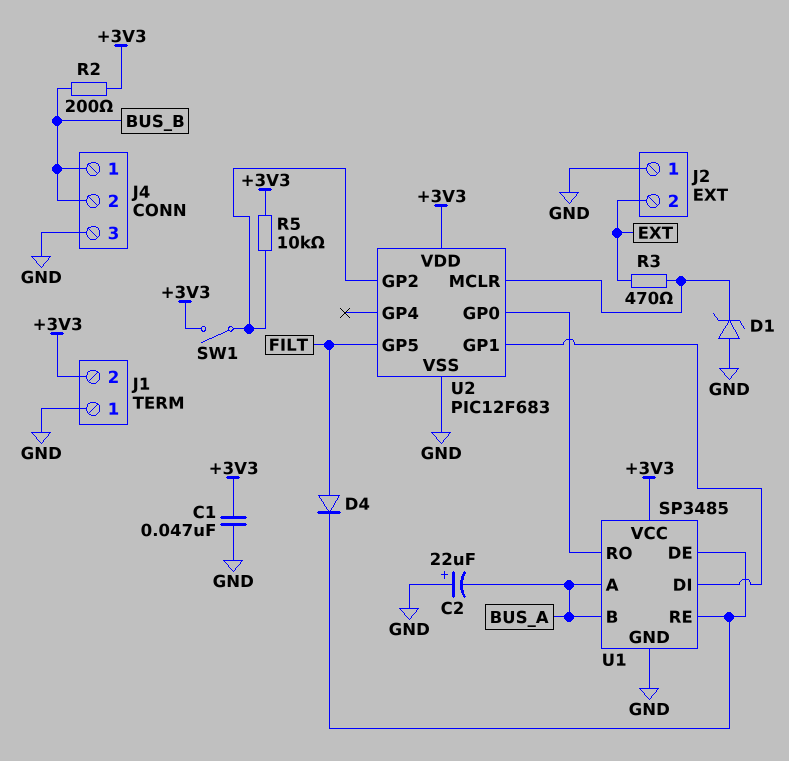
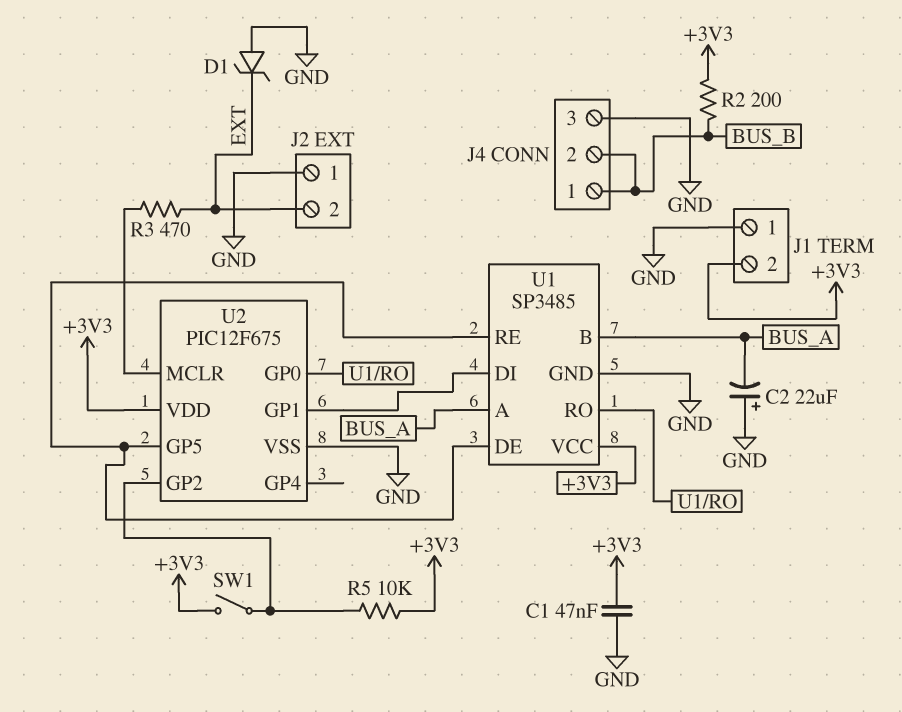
D1: zener (A GND, K U2/MCLR) -> zener (A GND, K EXT)
D4: diode (A FILT, K U1/DE) -> none
U2: PIC12F683 -> PIC12F675
U2 pin GP5: FILT -> U1/DE

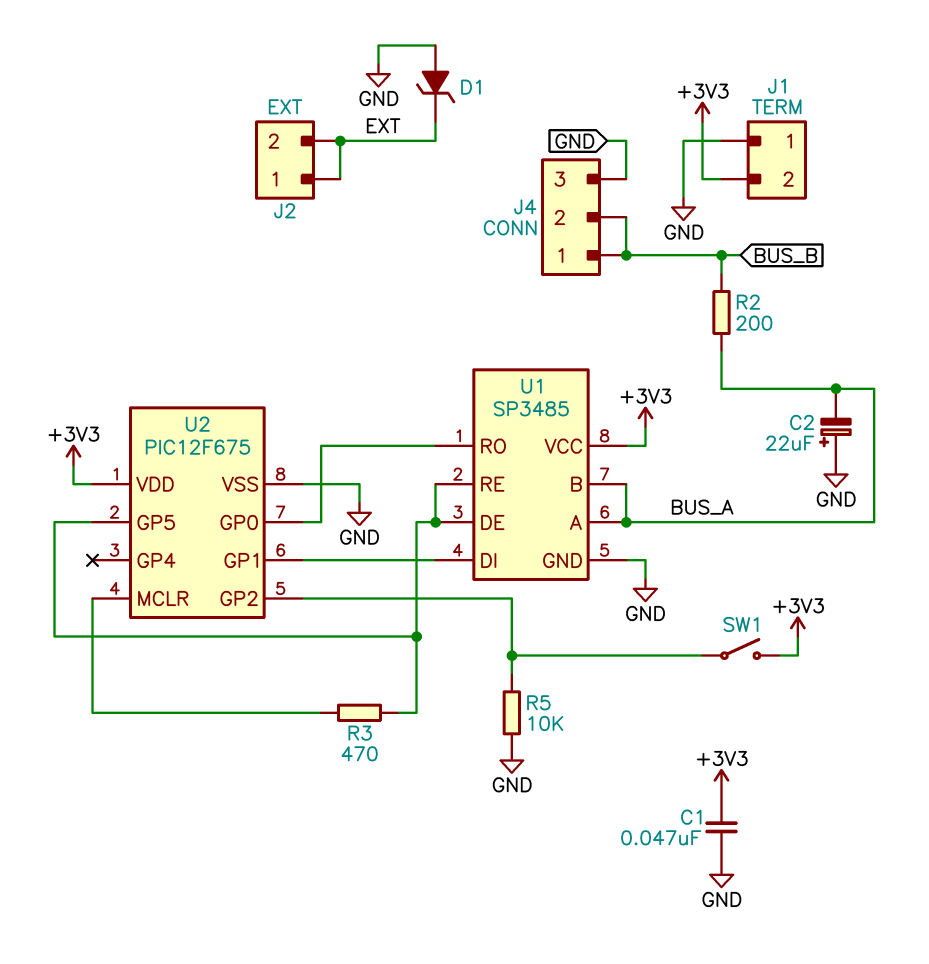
J2 pin 1: GND -> EXT
R2: 200 (+3V3, BUS_B) -> 200 (BUS_A, BUS_B)
R3: 470 (EXT, U2/MCLR) -> 470 (U1/DE, U2/MCLR)
R5: 10k (+3V3, U2/GP2) -> 10k (GND, U2/GP2)

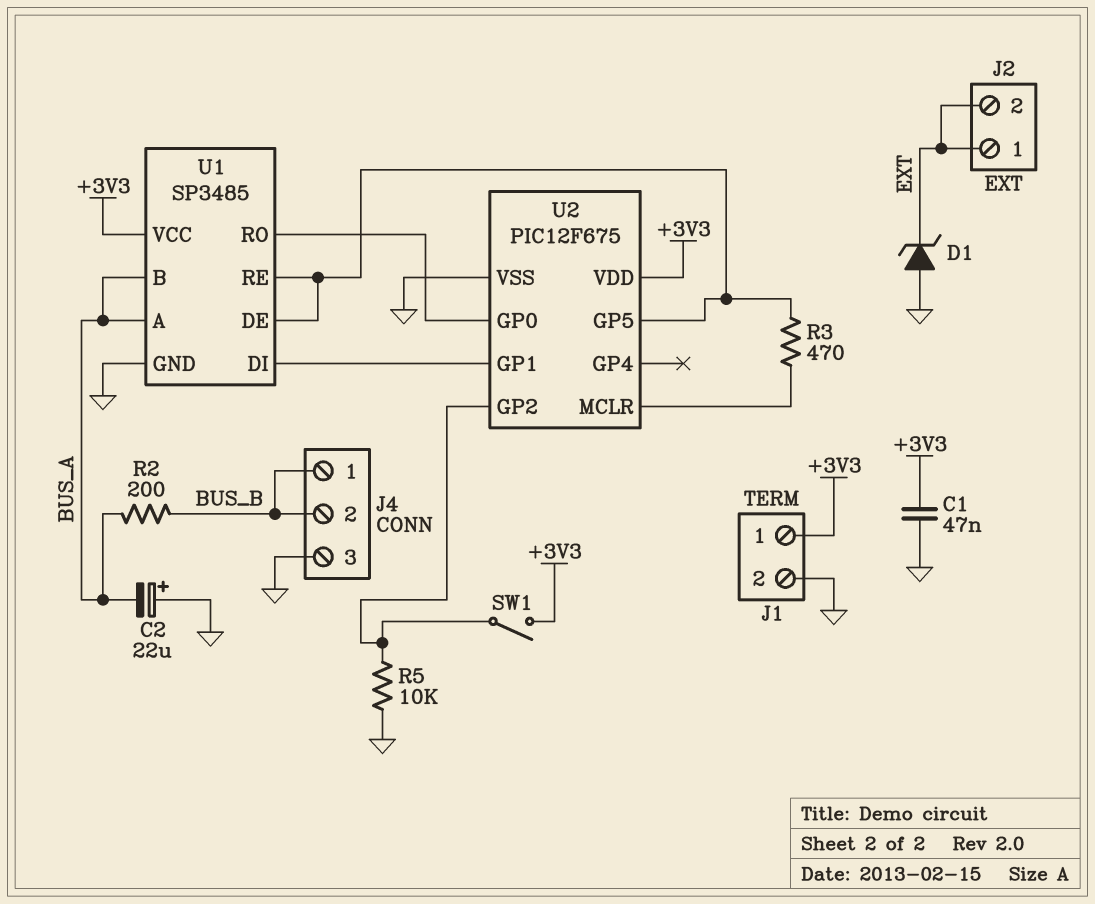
J1 pin 1: GND -> +3V3
J1 pin 2: +3V3 -> GND

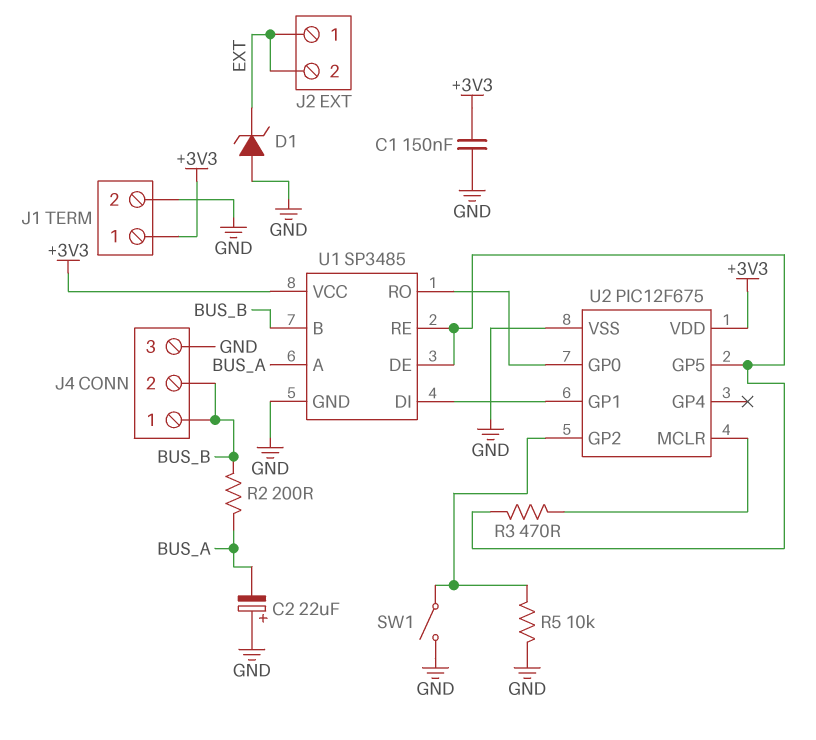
C1: 47nF (+3V3, GND) -> 150nF (+3V3, GND)
SW1: switch (+3V3, U2/GP2) -> switch (GND, U2/GP2)
U1 pin B: BUS_A -> BUS_B

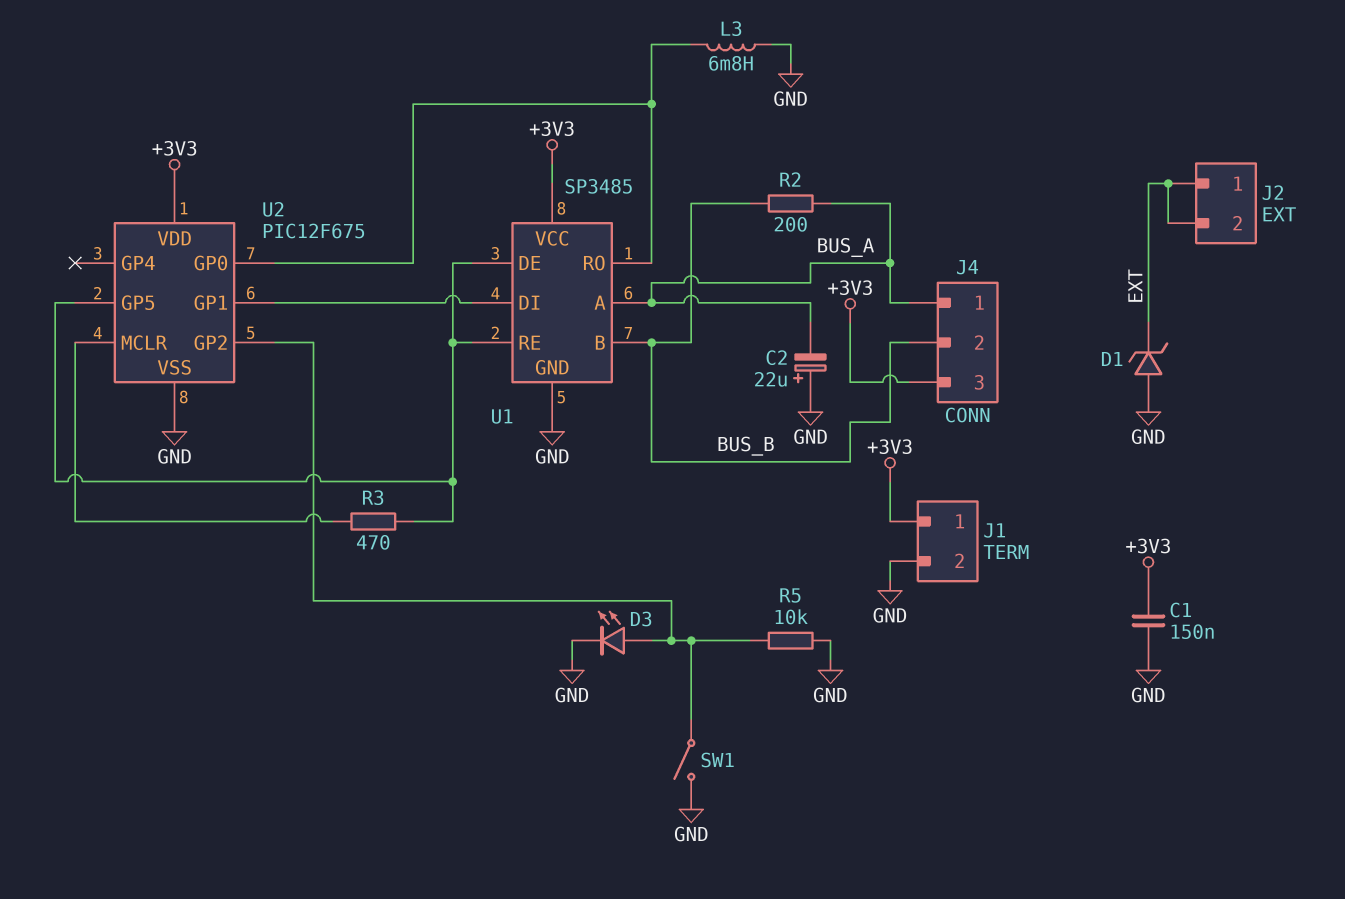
D3: none -> LED (A U2/GP2, K GND)
J4 pin 1: BUS_B -> BUS_A
J4 pin 3: GND -> +3V3
L3: none -> 6.8mH (GND, U1/RO)

